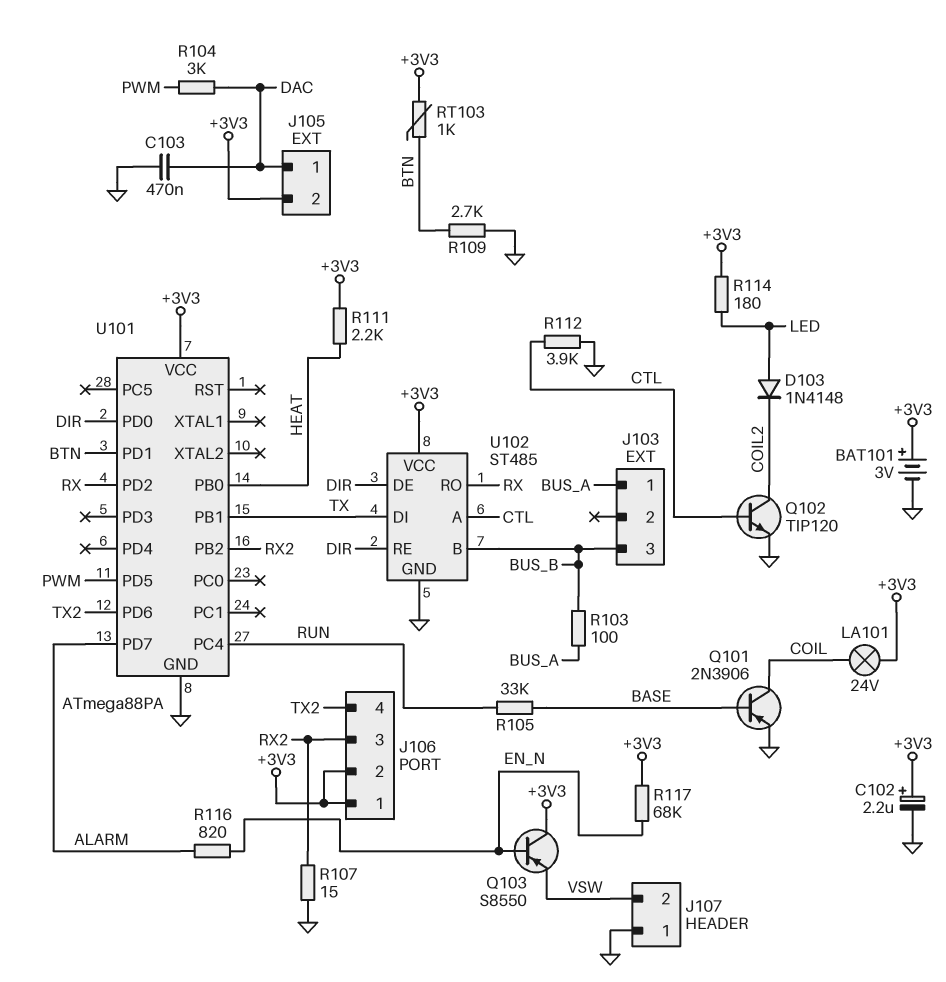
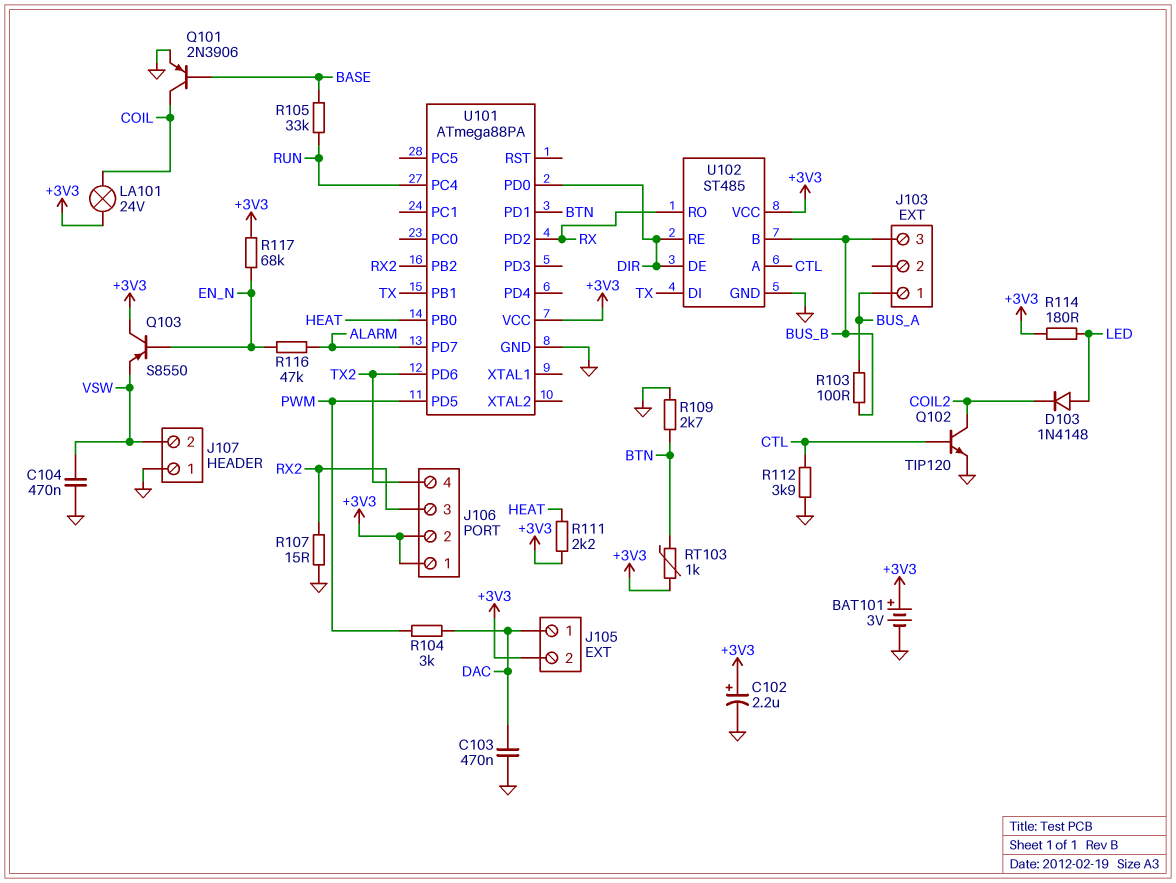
C104: none -> 470nF (GND, VSW)
R116: 820 (ALARM, EN_N) -> 47k (ALARM, EN_N)

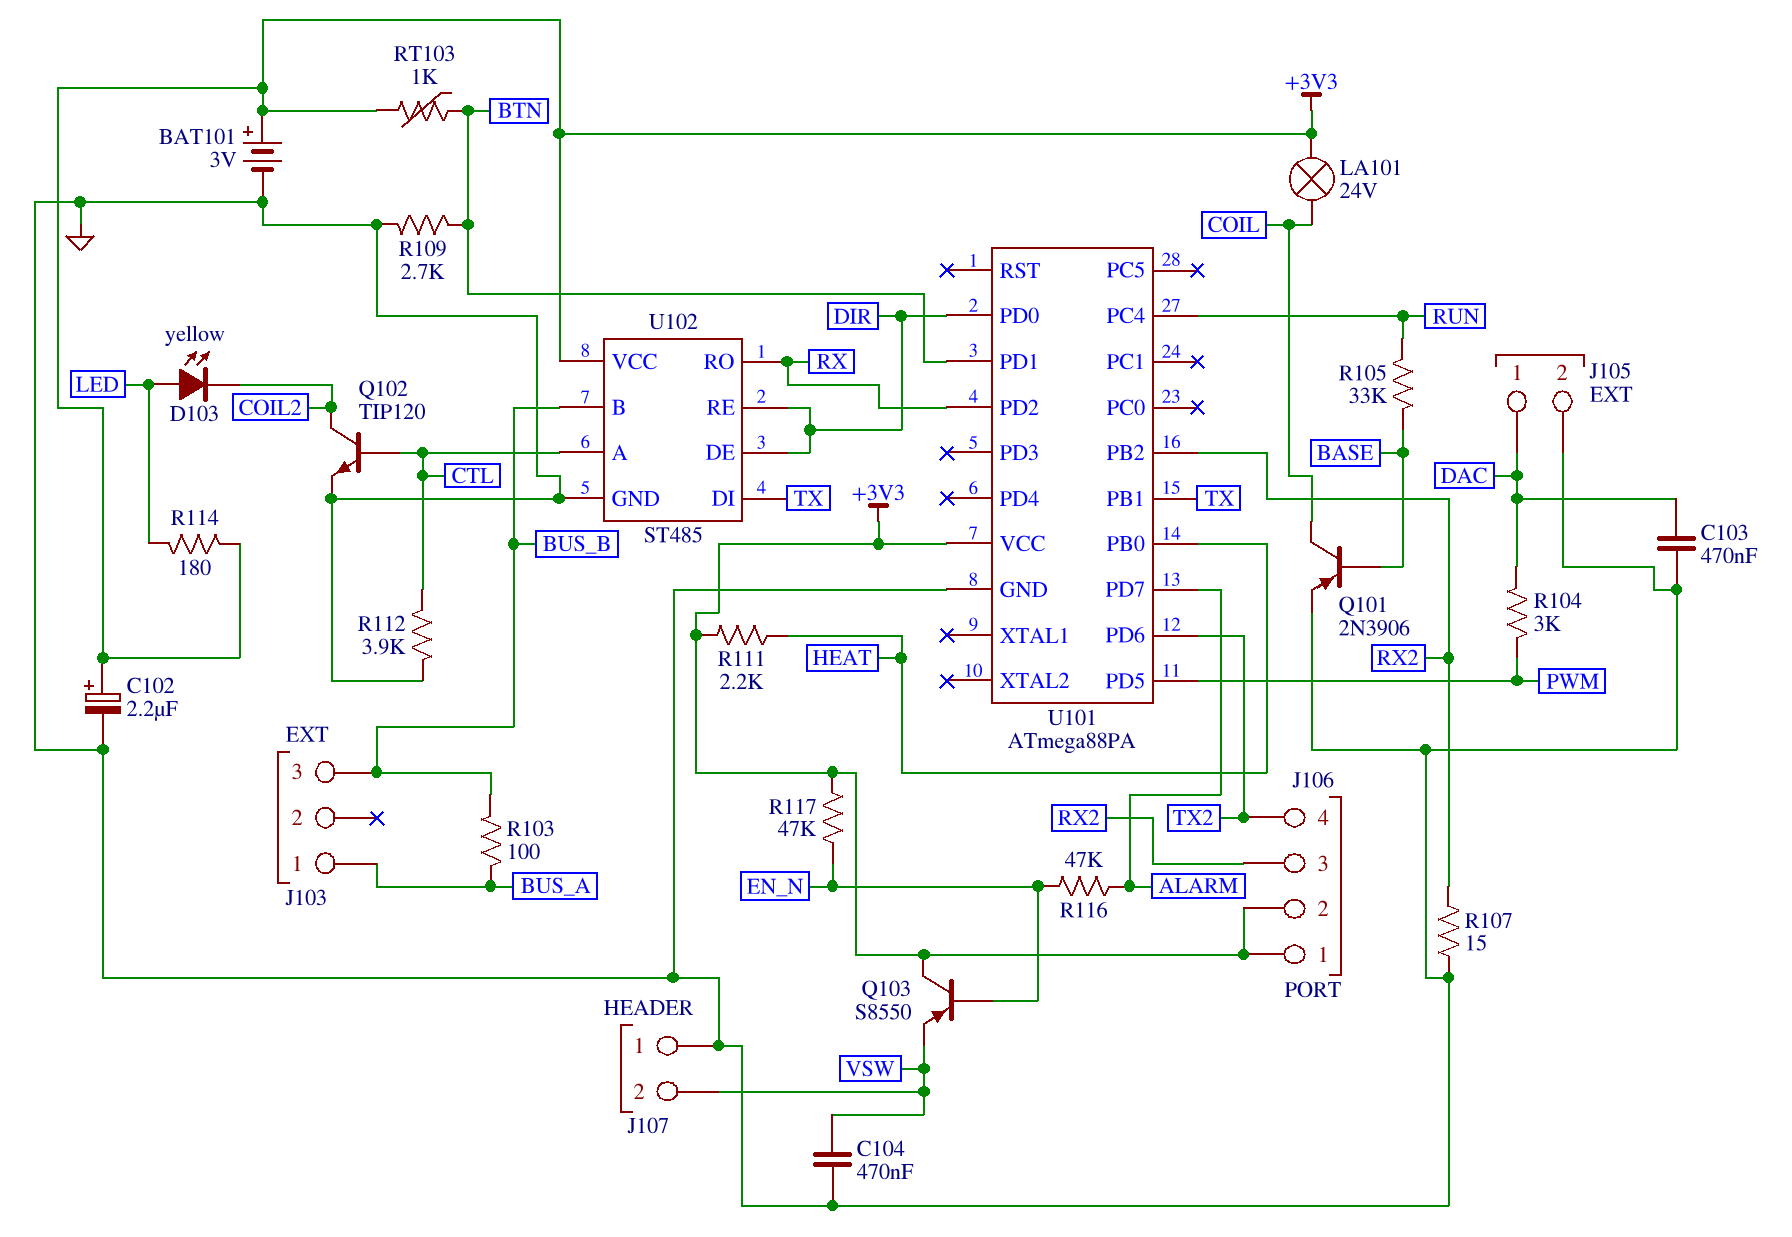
D103: diode 1N4148 (A LED, K COIL2) -> LED yellow (A LED, K COIL2)
J105 pin 2: +3V3 -> GND
R117: 68k (+3V3, EN_N) -> 47k (+3V3, EN_N)

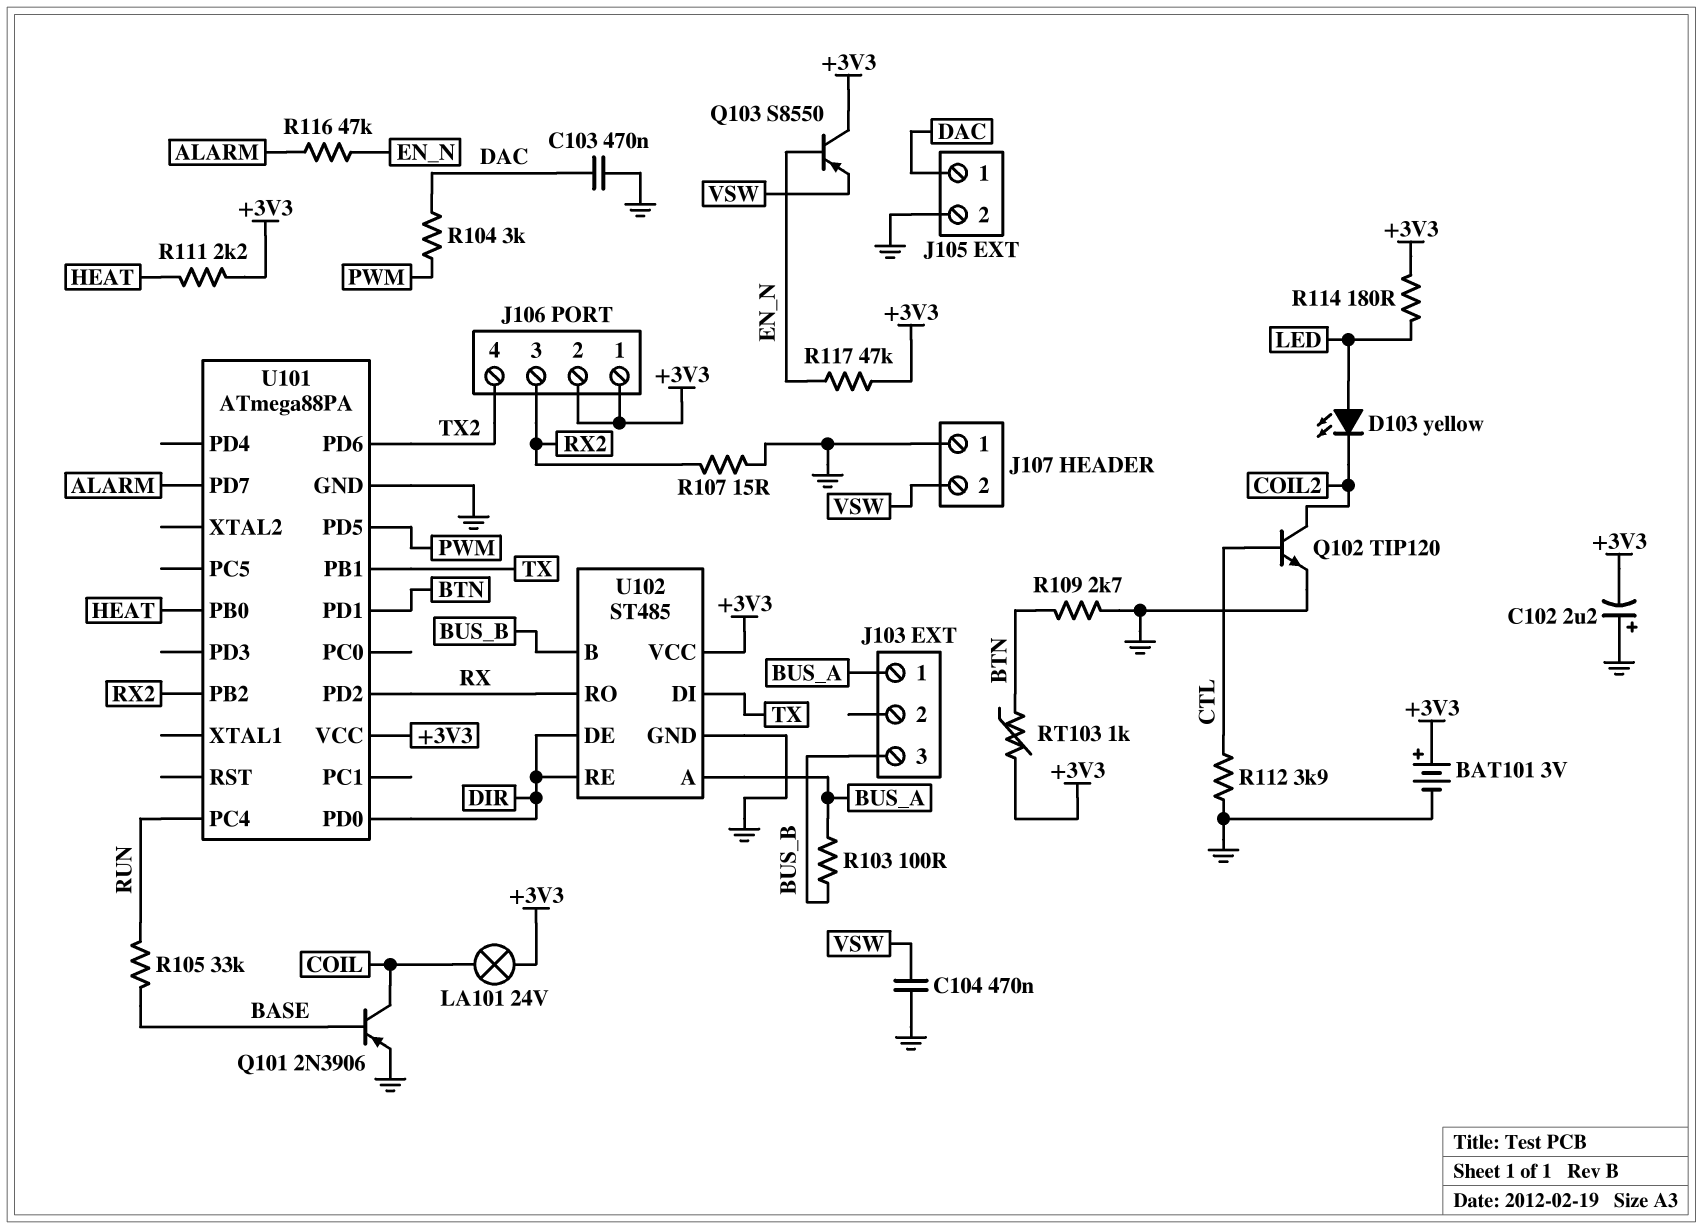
C102: 2.2uF (plus +3V3, minus GND) -> 2.2uF (plus GND, minus +3V3)
U102 pin A: CTL -> BUS_A

